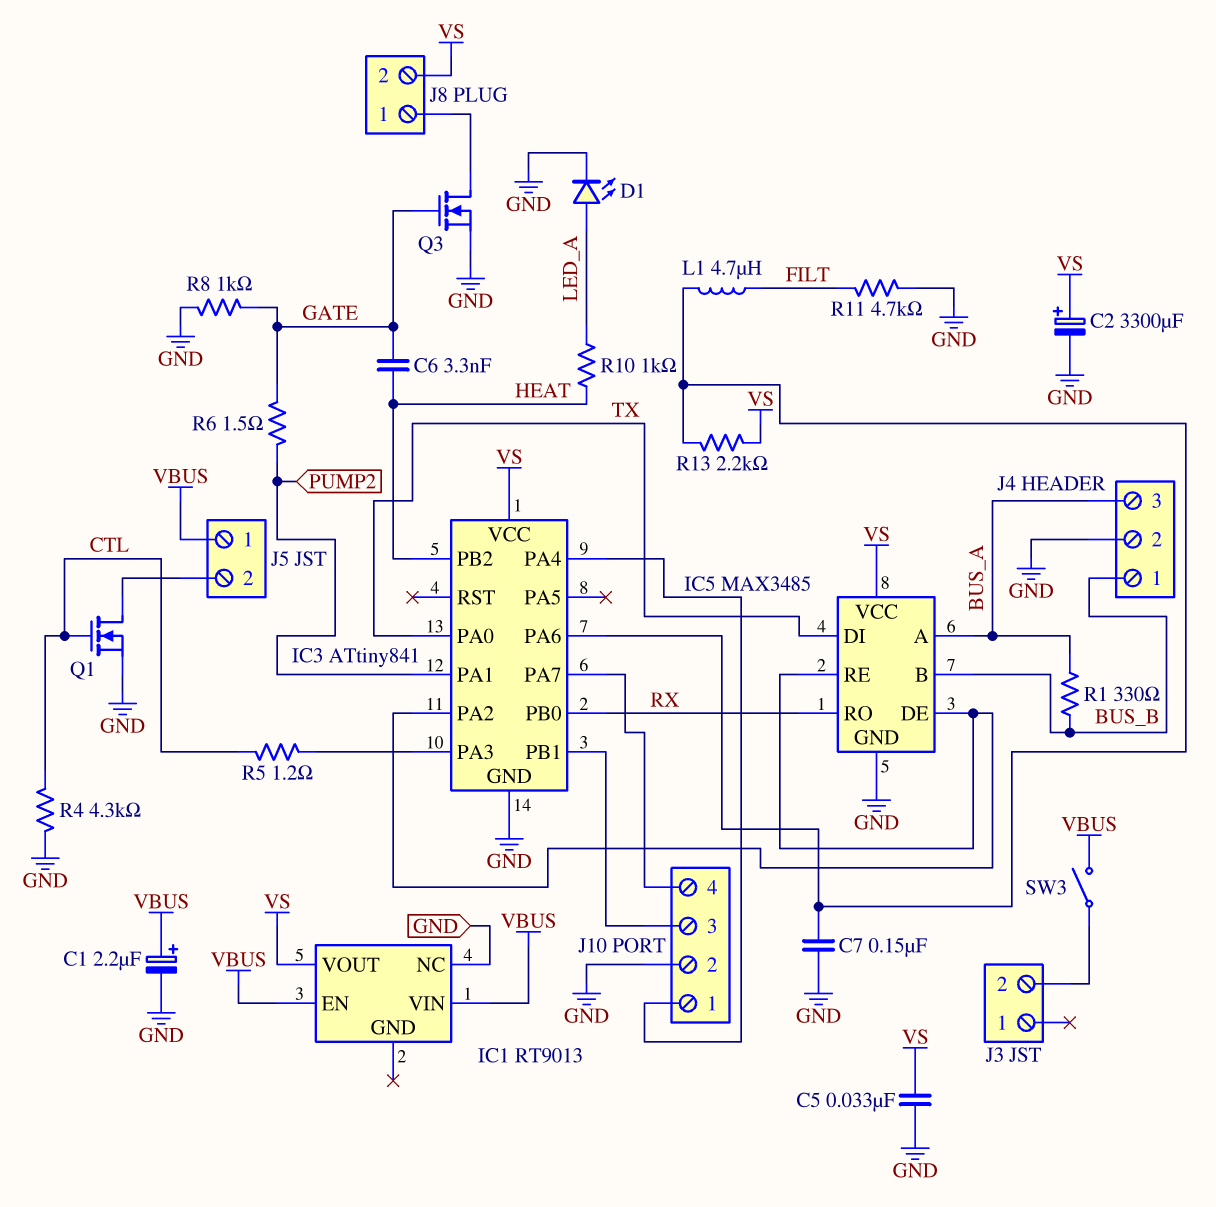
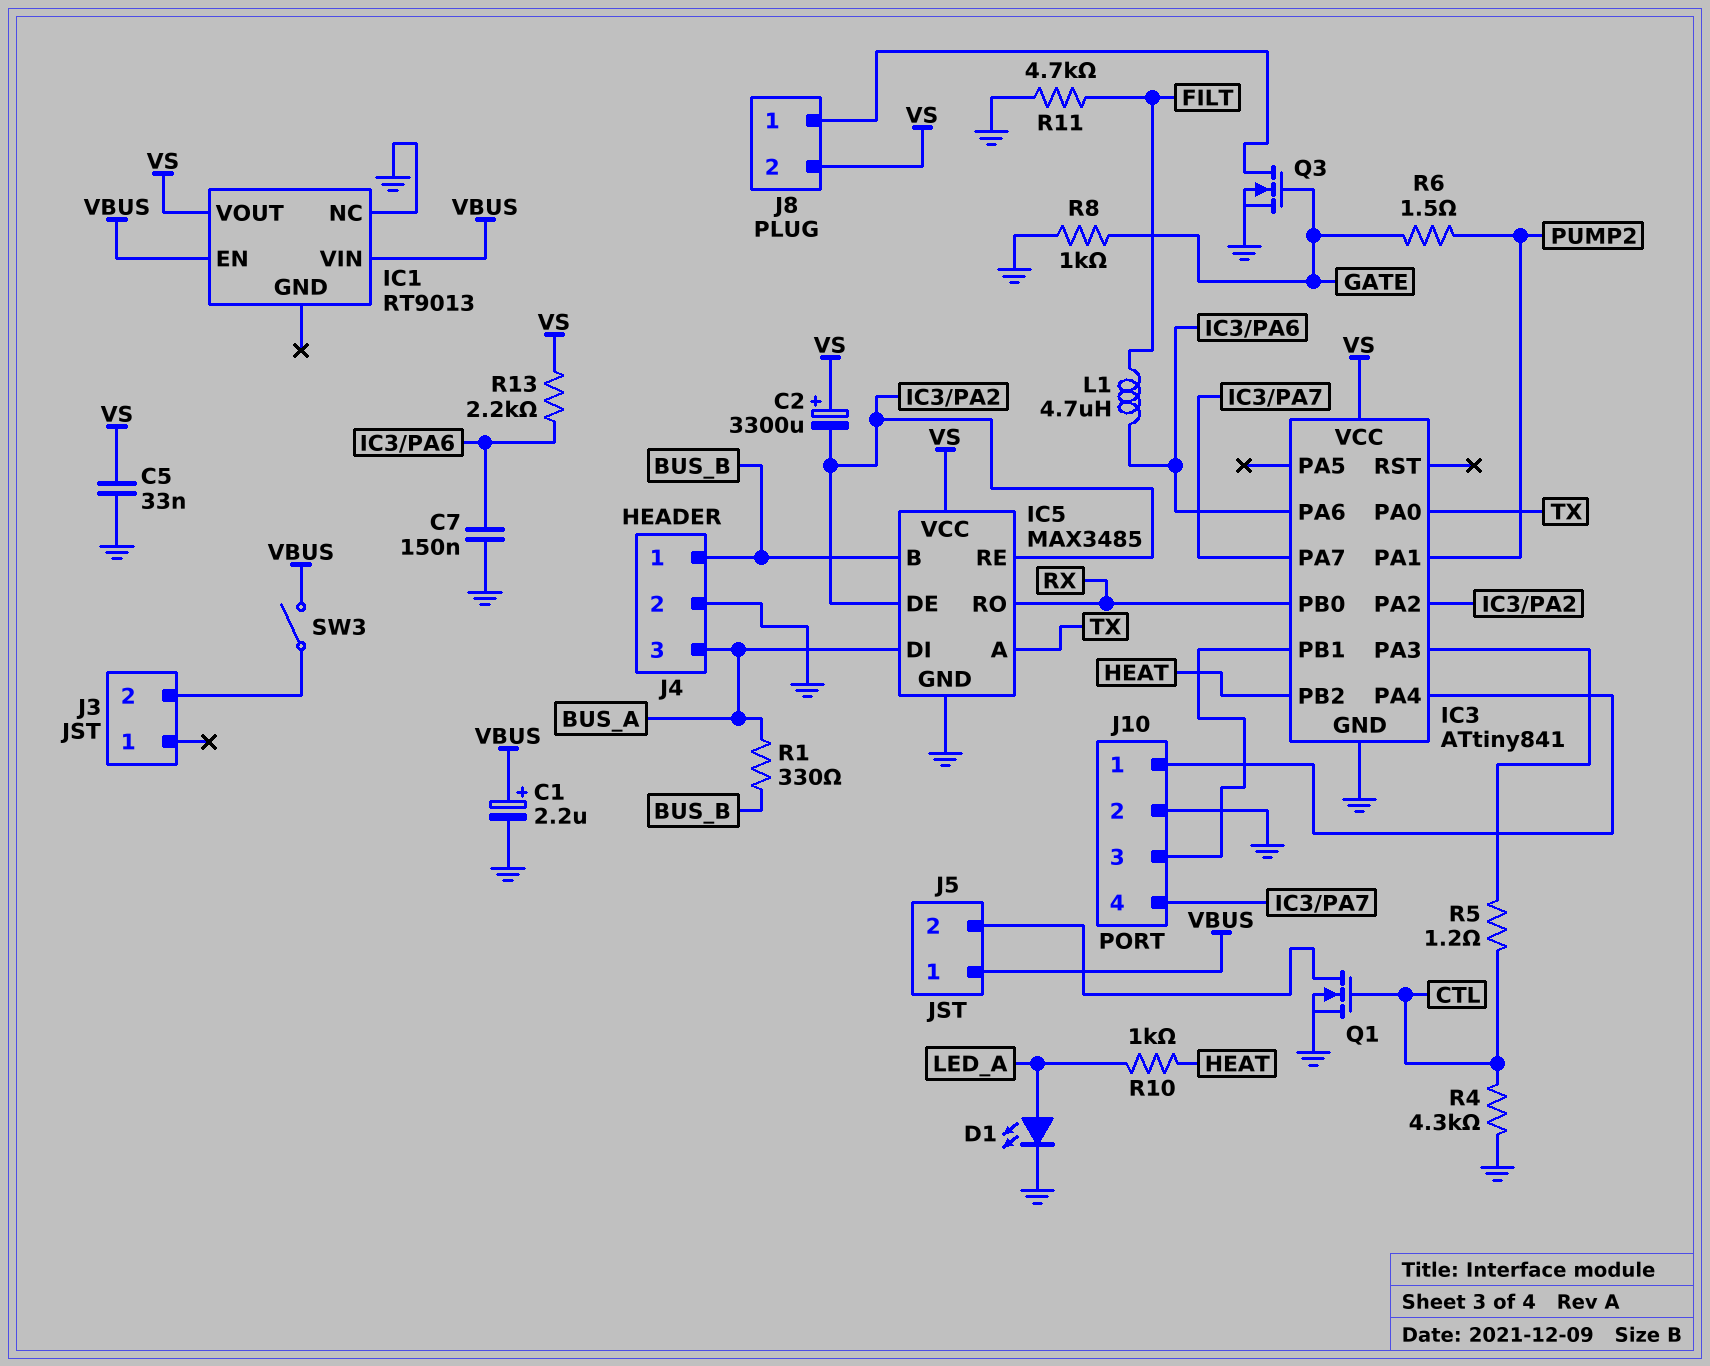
C2: 3300uF (plus VS, minus GND) -> 3300uF (plus VS, minus IC3/PA2)
C6: 3.3nF (GATE, HEAT) -> none
IC5 pin A: BUS_A -> TX
IC5 pin DI: TX -> BUS_A

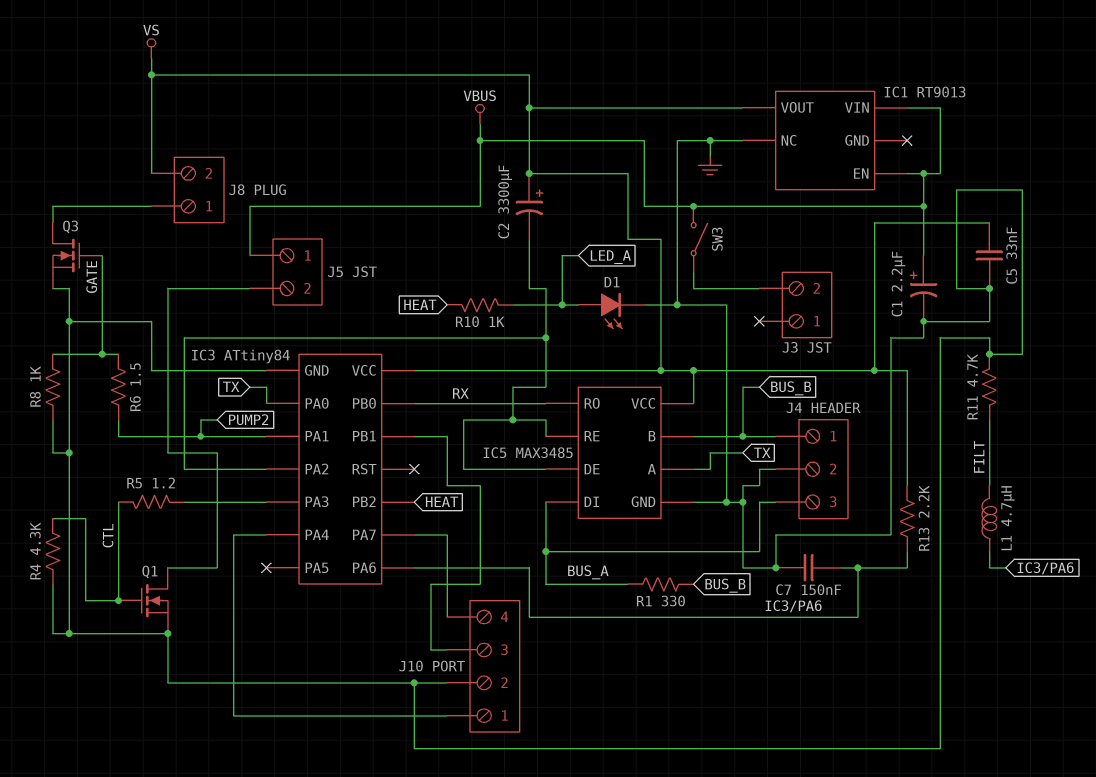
IC3: ATtiny841 -> ATtiny84

